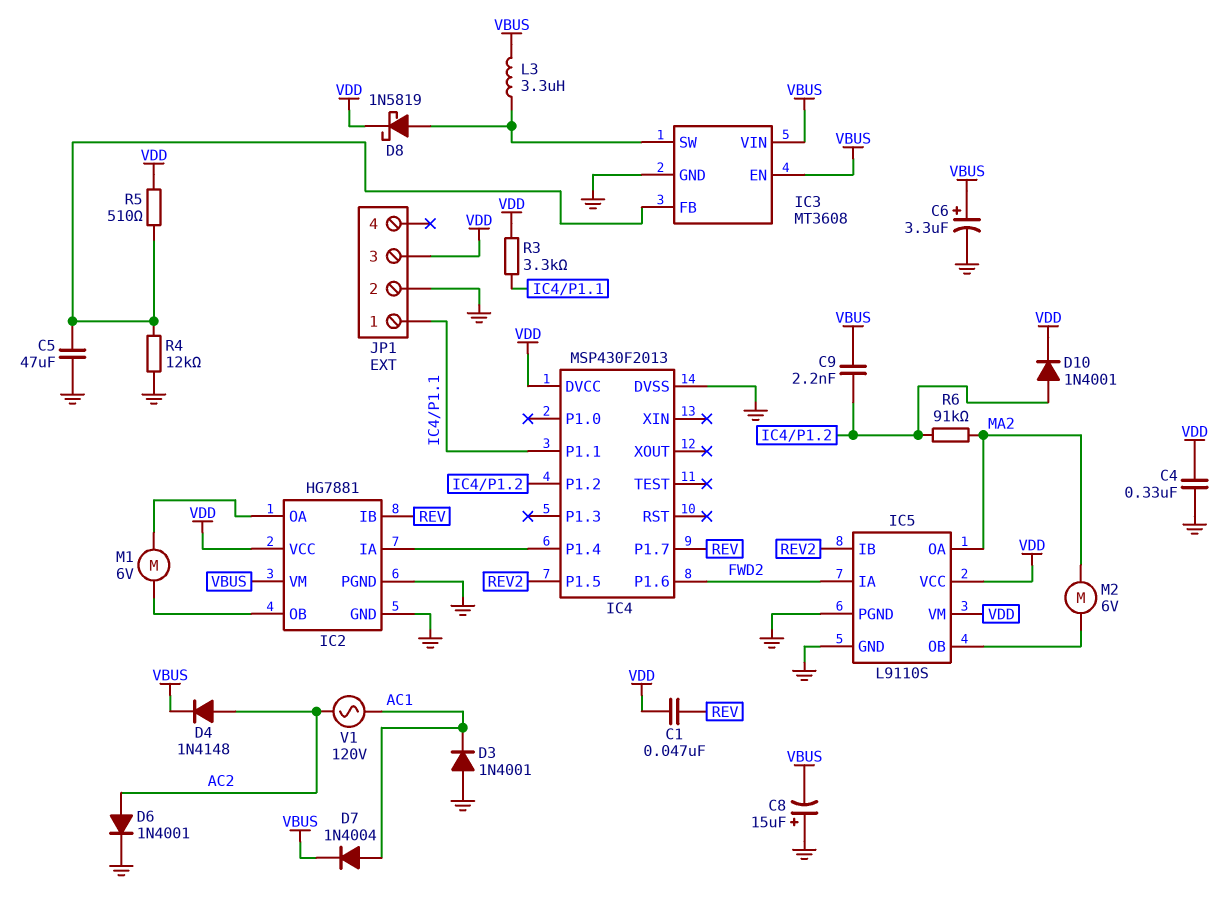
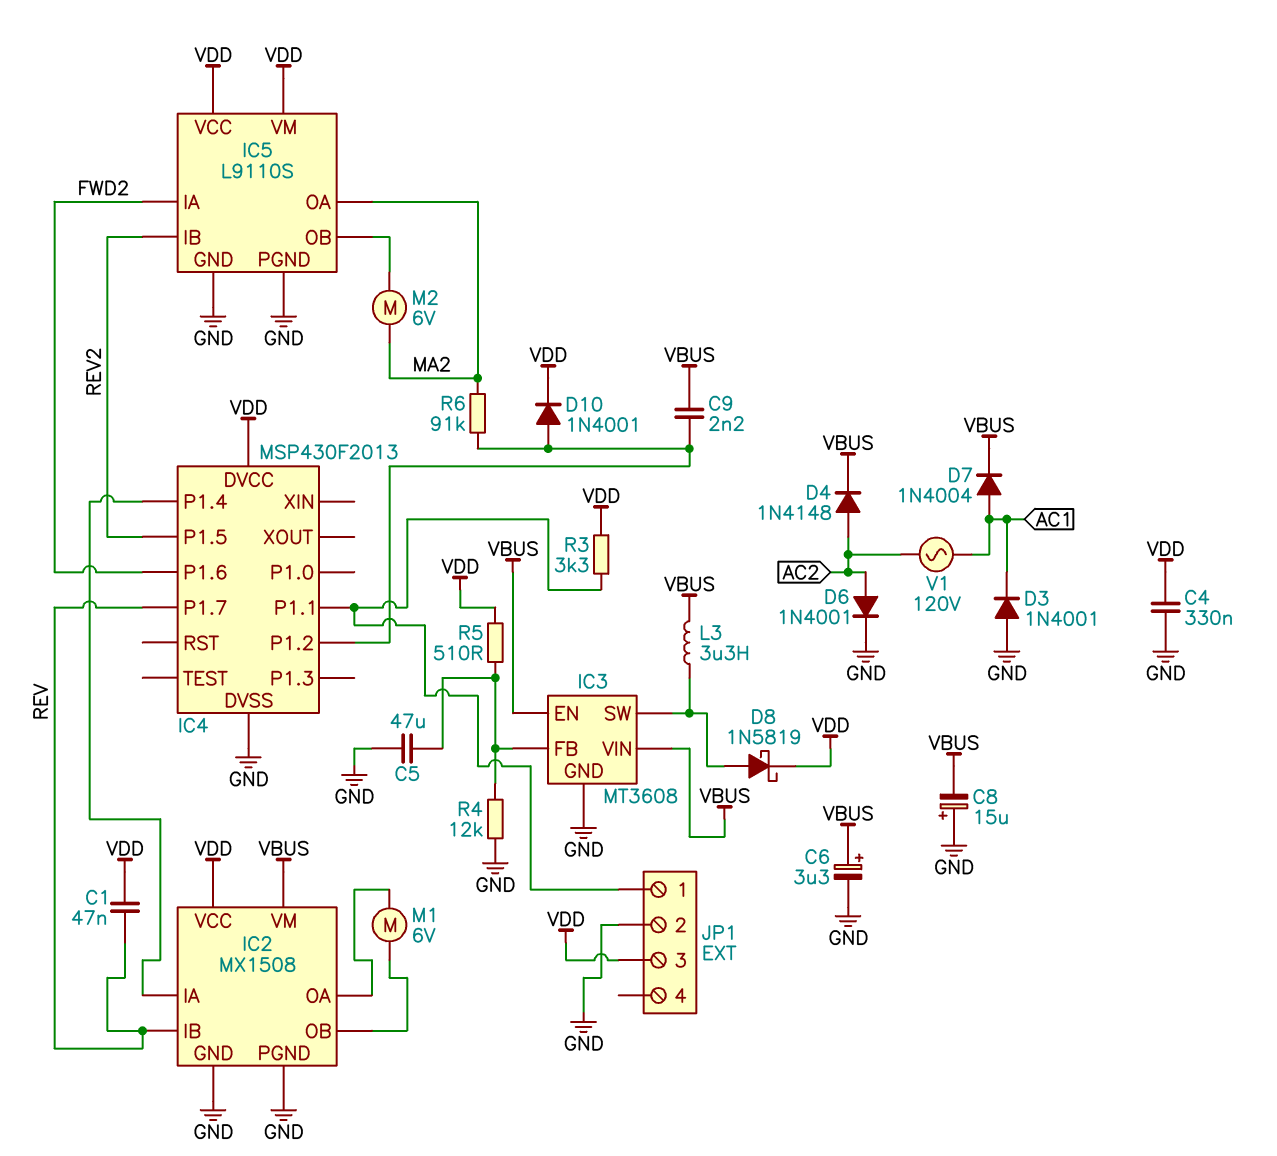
IC2: HG7881 -> MX1508

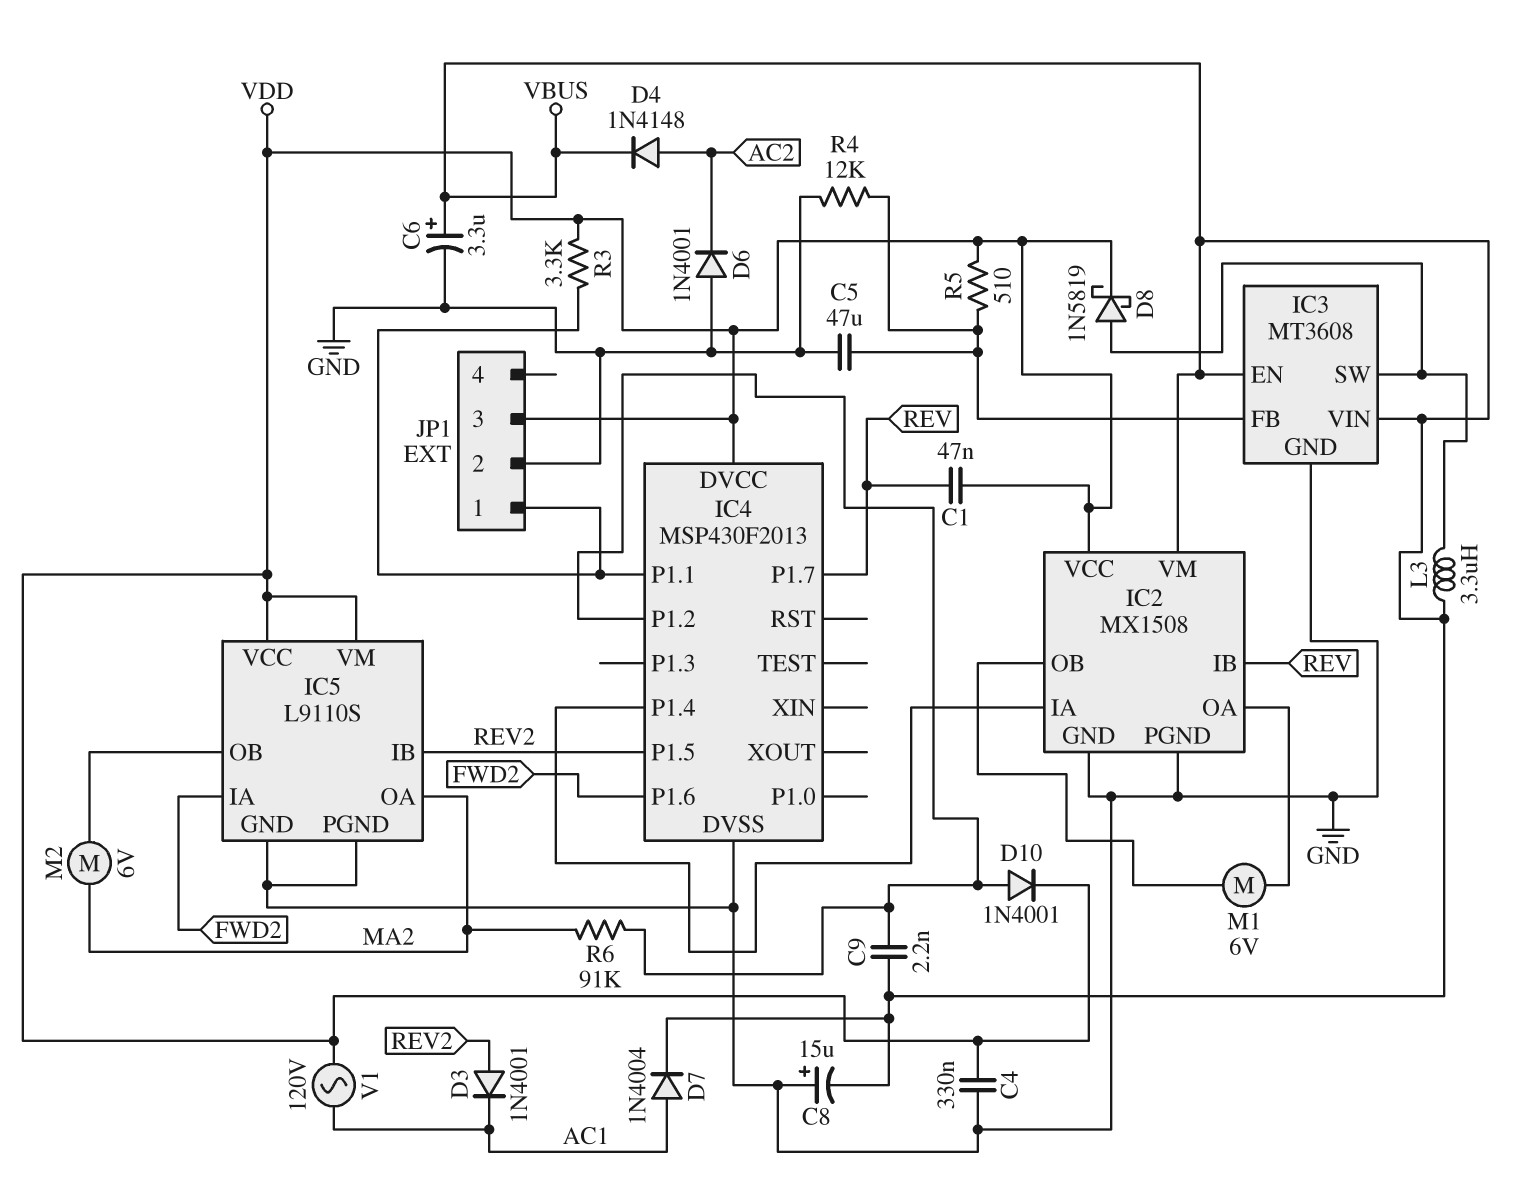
D3: diode 1N4001 (A GND, K AC1) -> diode 1N4001 (A REV2, K AC1)
D6: diode 1N4001 (A AC2, K GND) -> diode 1N4001 (A GND, K AC2)
V1: AC 120V (AC1, AC2) -> AC 120V (AC1, VDD)

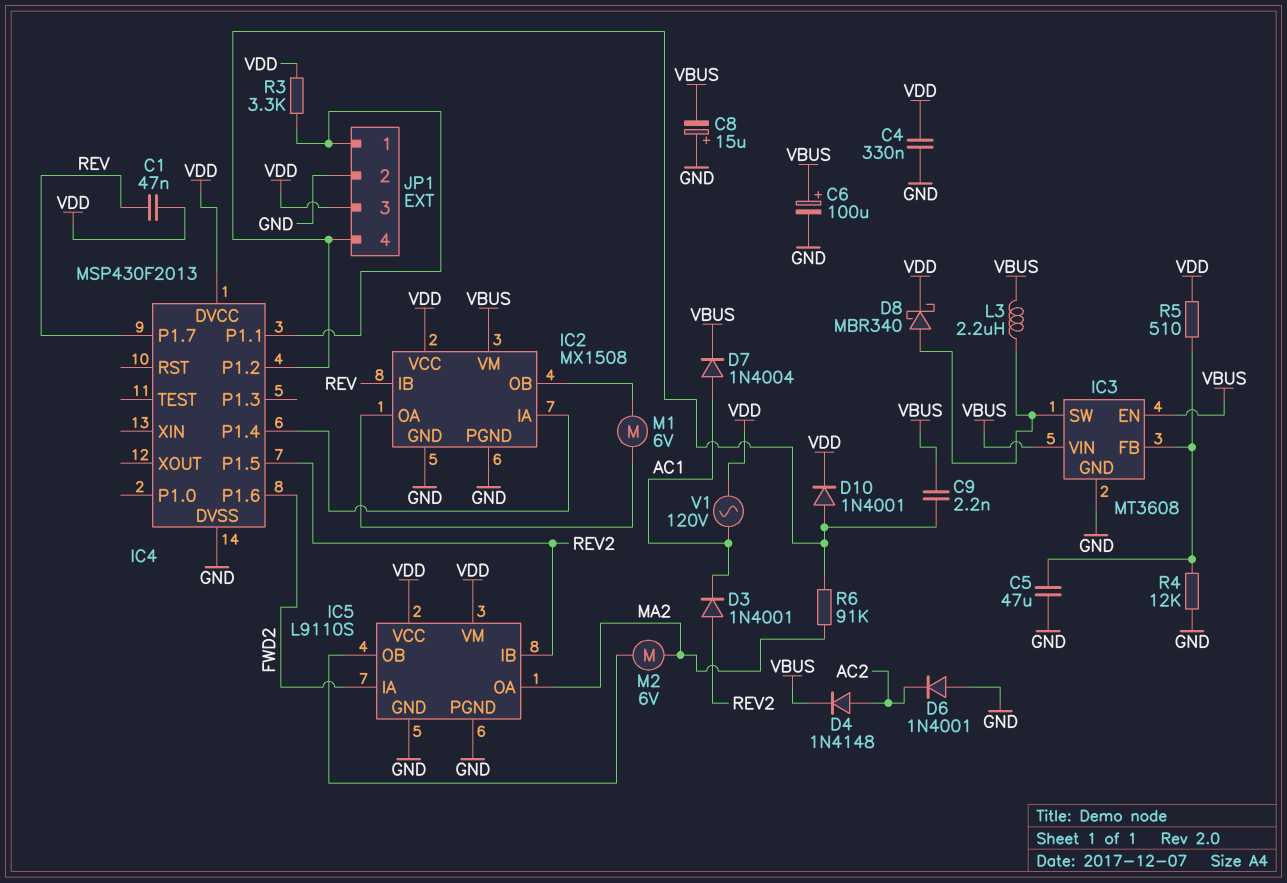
C6: 3.3uF (plus VBUS, minus GND) -> 100uF (plus VBUS, minus GND)
D8: schottky 1N5819 (A IC3/SW, K VDD) -> schottky MBR340 (A IC3/SW, K VDD)
JP1 pin 4: none -> IC4/P1.2
L3: 3.3uH (IC3/SW, VBUS) -> 2.2uH (IC3/SW, VBUS)

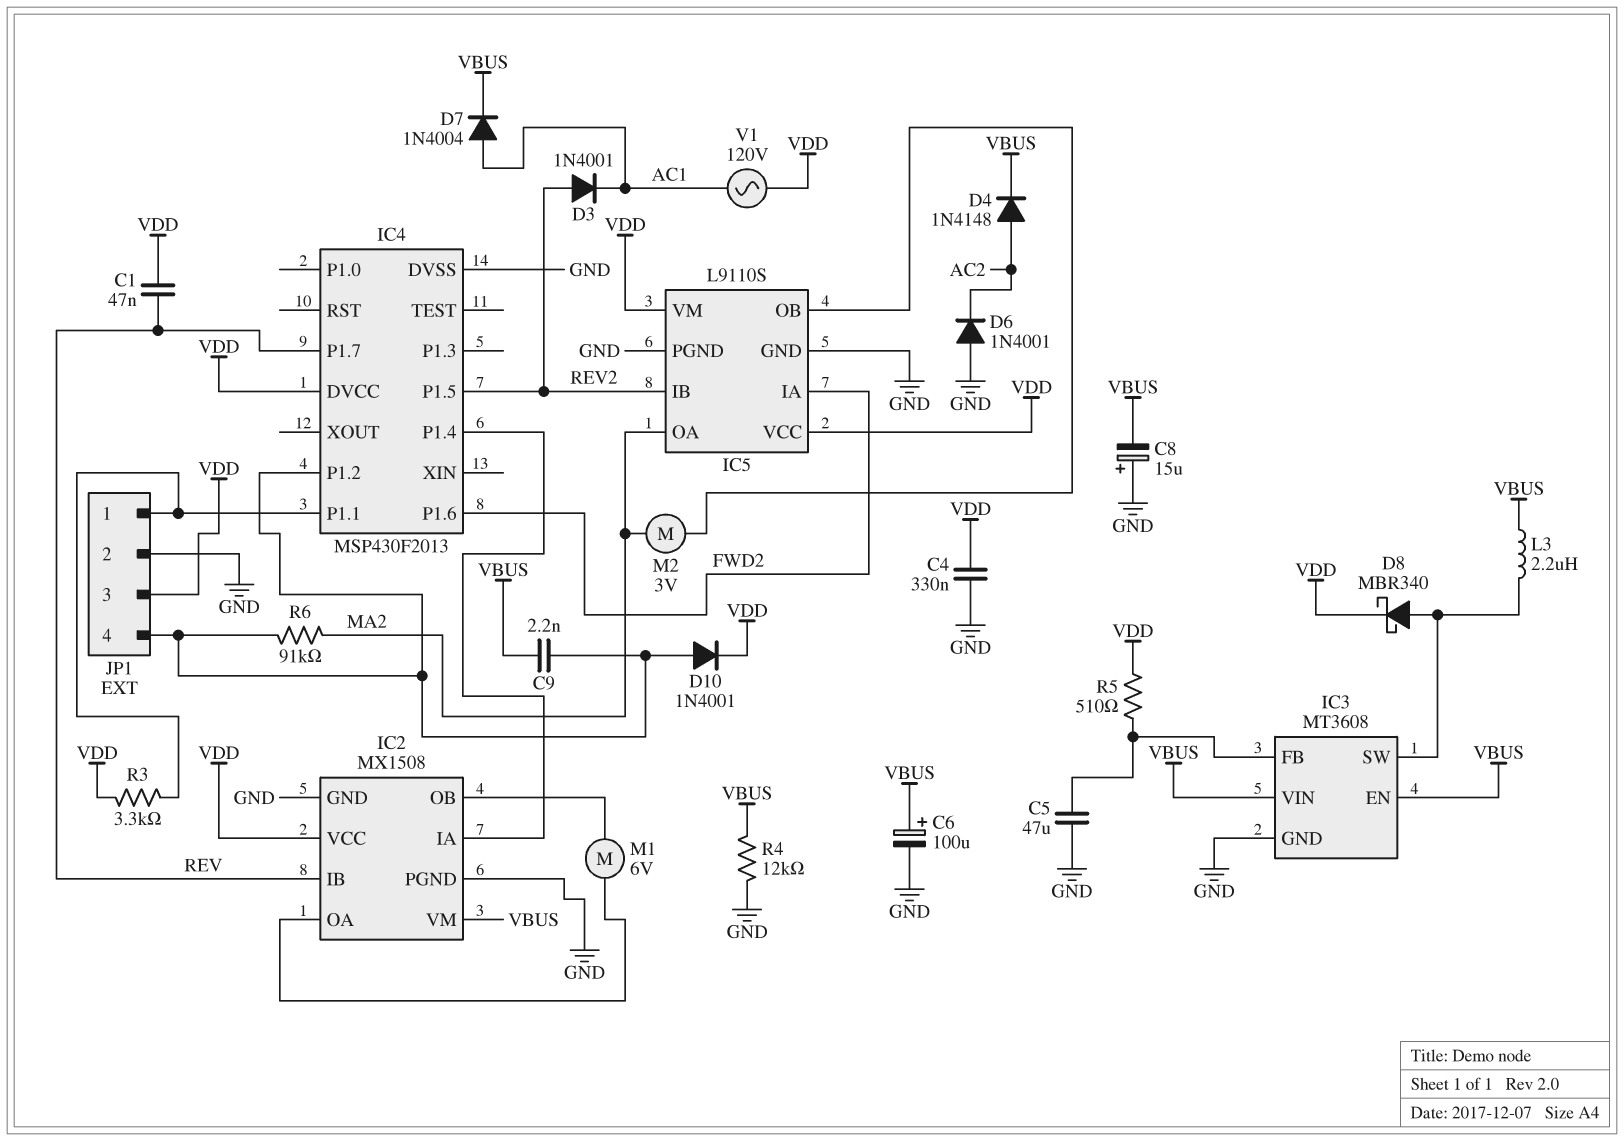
M2: motor 6V (IC5/OB, MA2) -> motor 3V (IC5/OB, MA2)
R4: 12k (GND, IC3/FB) -> 12k (GND, VBUS)

